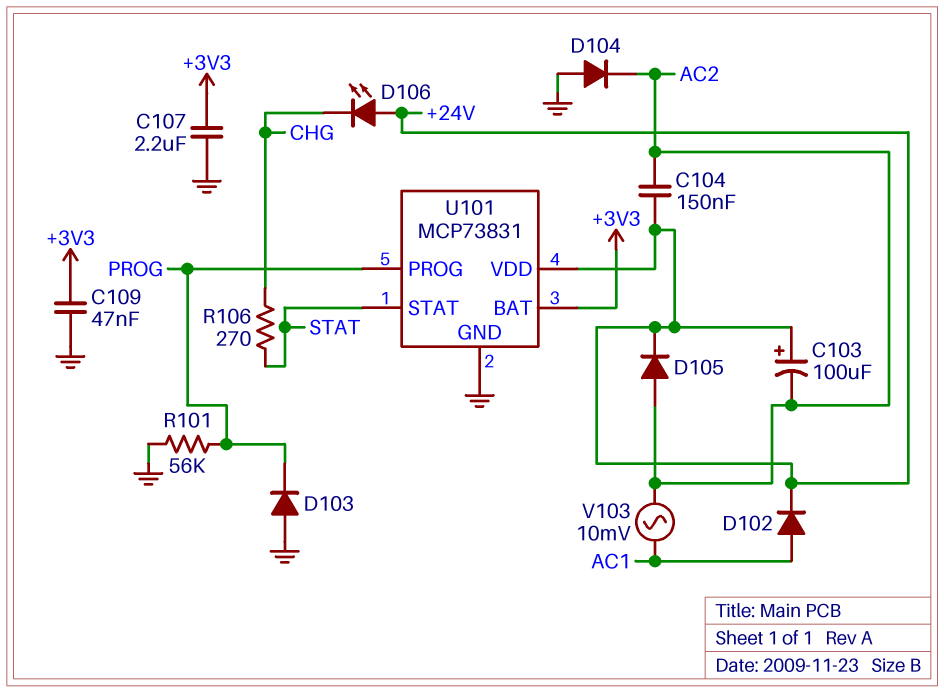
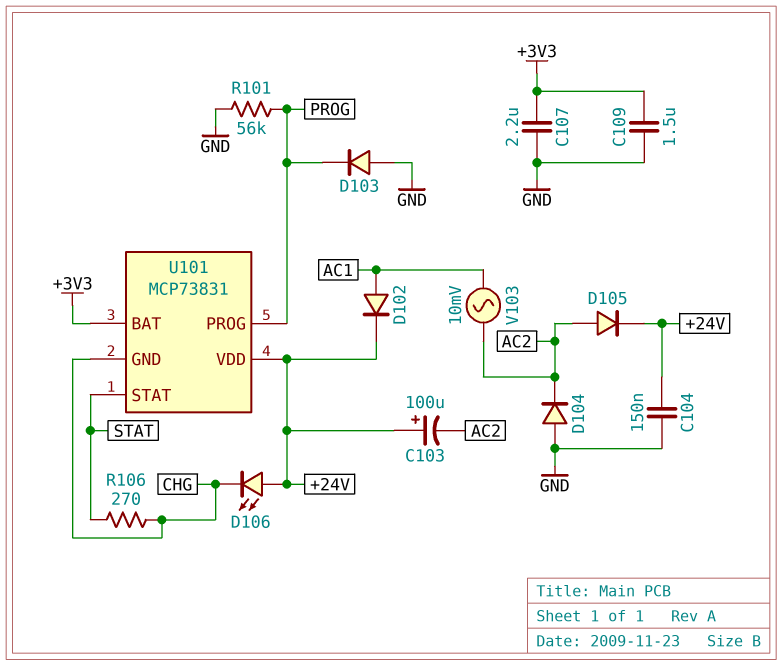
C104: 150nF (+24V, AC2) -> 150nF (+24V, GND)
C109: 47nF (+3V3, GND) -> 1.5uF (+3V3, GND)
U101 pin GND: GND -> CHG

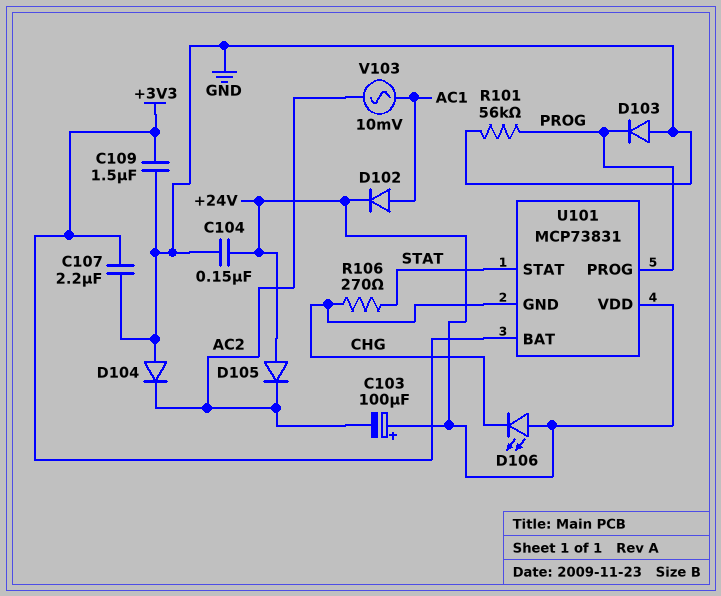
D105: diode (A AC2, K +24V) -> diode (A +24V, K AC2)

